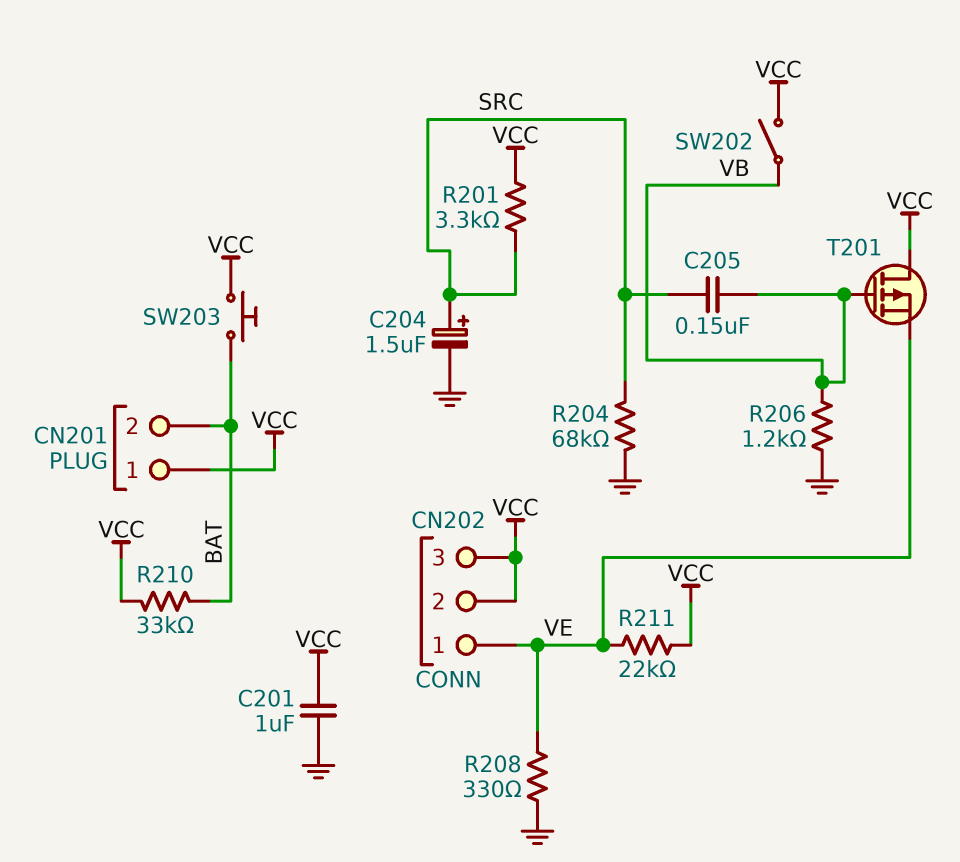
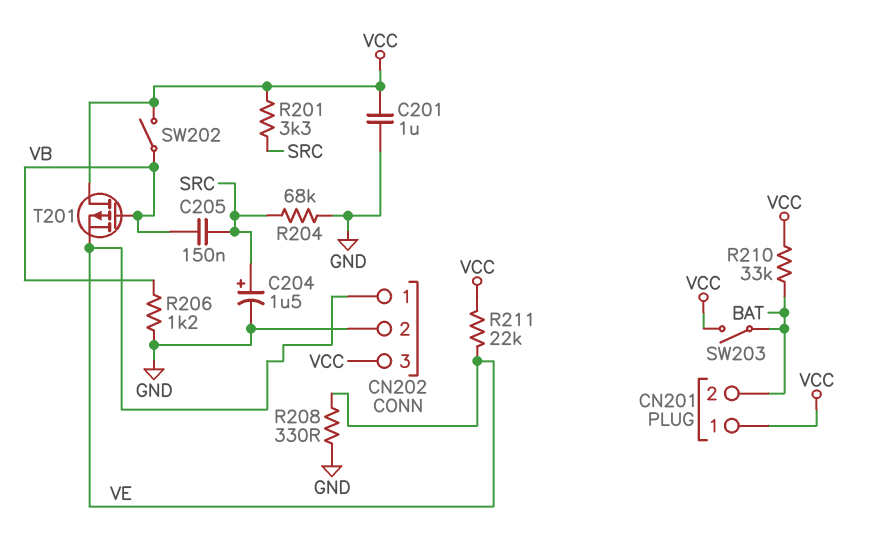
CN202 pin 2: VCC -> GND
SW203: button (BAT, VCC) -> switch (BAT, VCC)

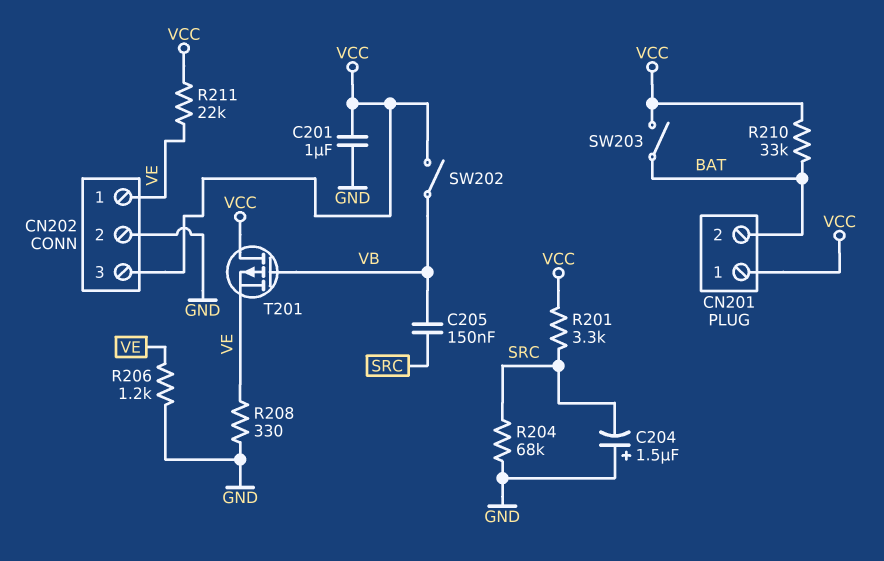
C204: 1.5uF (plus SRC, minus GND) -> 1.5uF (plus GND, minus SRC)
R206: 1.2k (GND, VB) -> 1.2k (GND, VE)

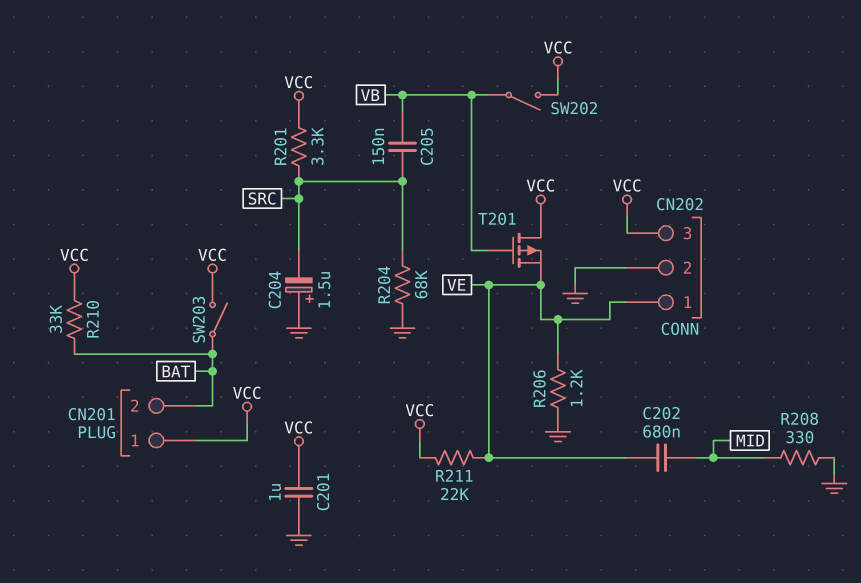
C202: none -> 680nF (MID, VE)
R208: 330 (GND, VE) -> 330 (GND, MID)

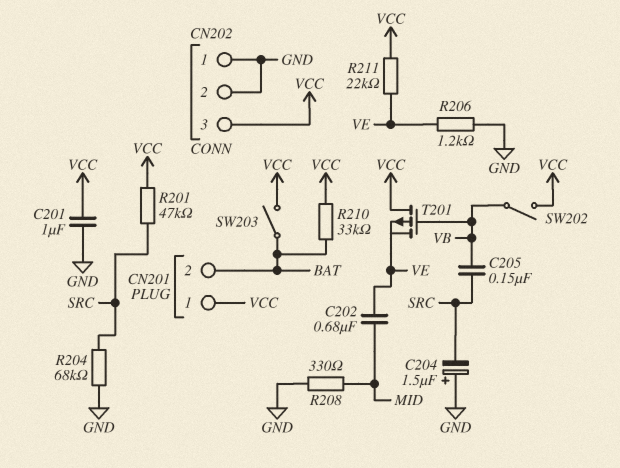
CN202 pin 1: VE -> GND
R201: 3.3k (SRC, VCC) -> 47k (SRC, VCC)

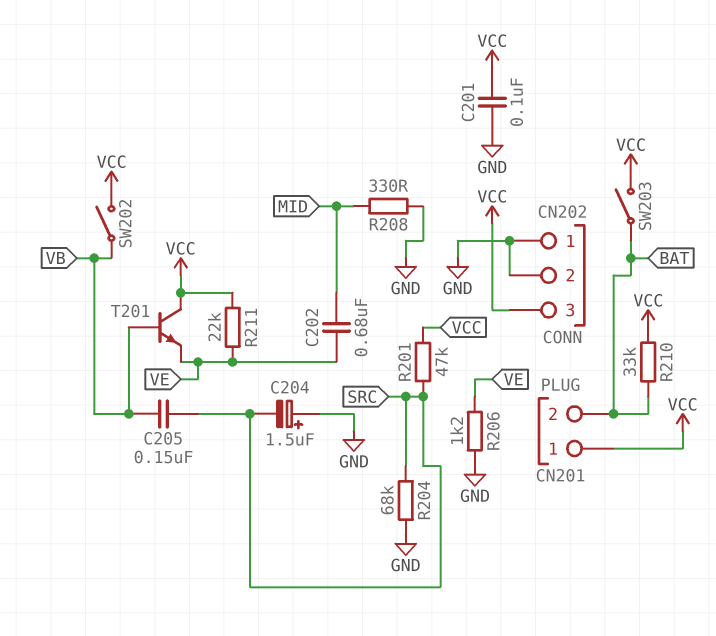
C201: 1uF (GND, VCC) -> 100nF (GND, VCC)
T201: PMOS (G VB, D VCC, S VE) -> NPN (B VB, C VCC, E VE)

